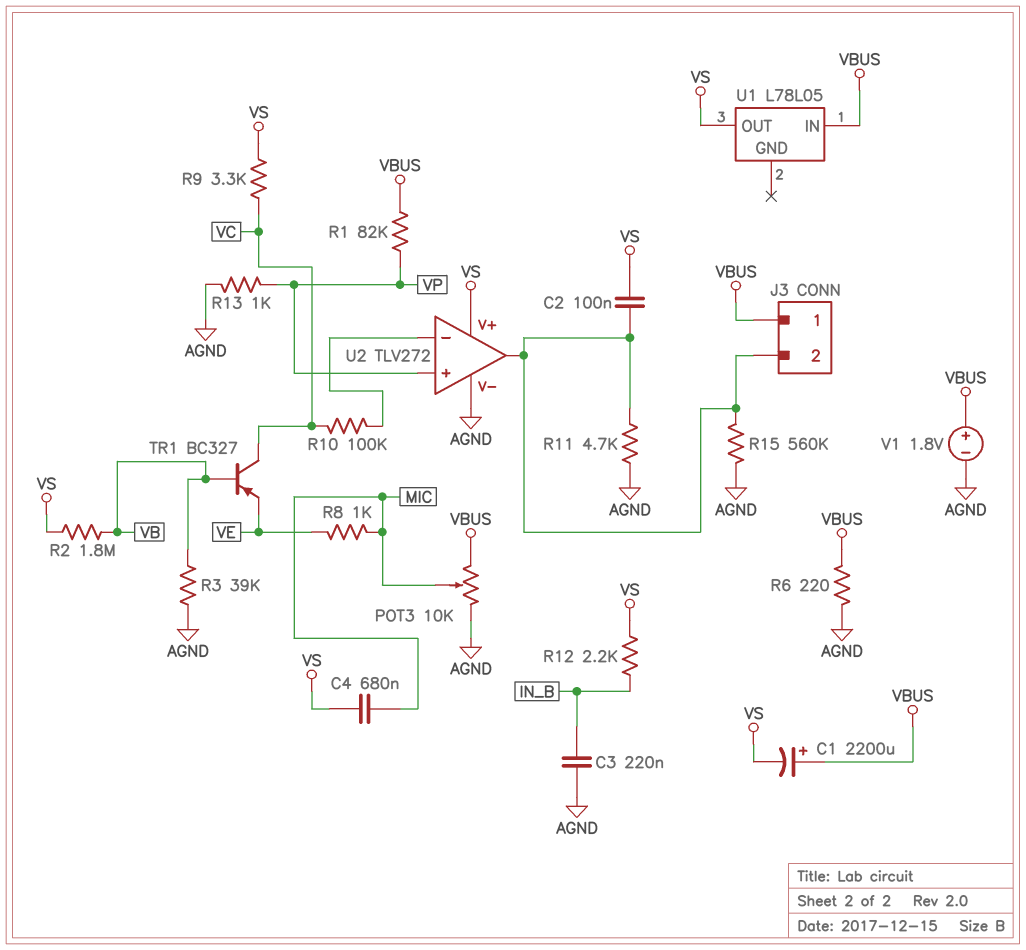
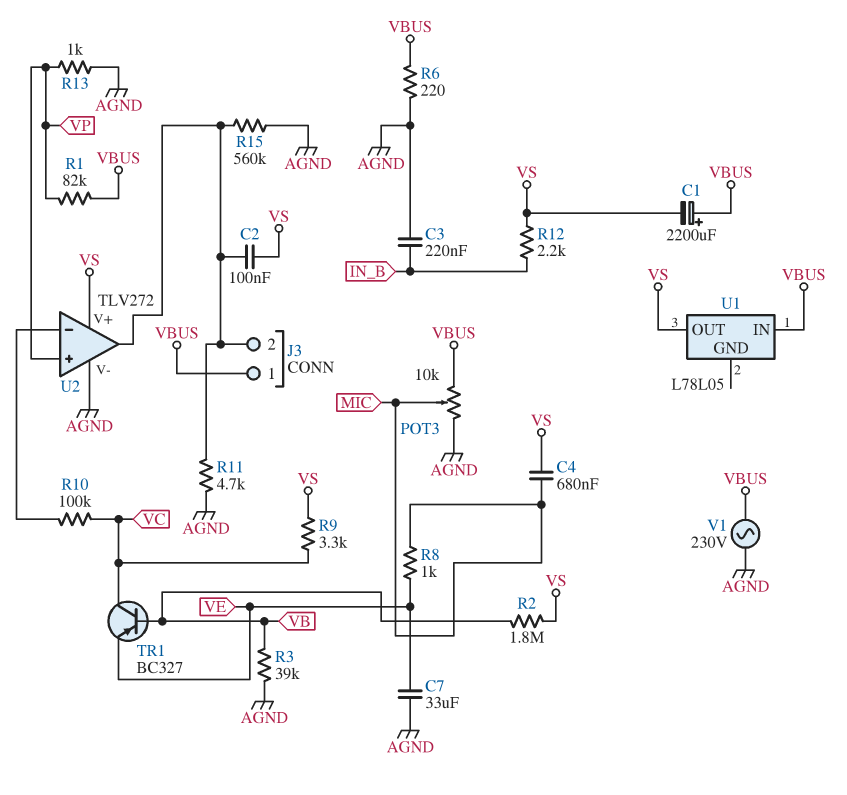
C7: none -> 33uF (AGND, VE)
V1: 1.8V (plus VBUS, minus AGND) -> AC 230V (AGND, VBUS)

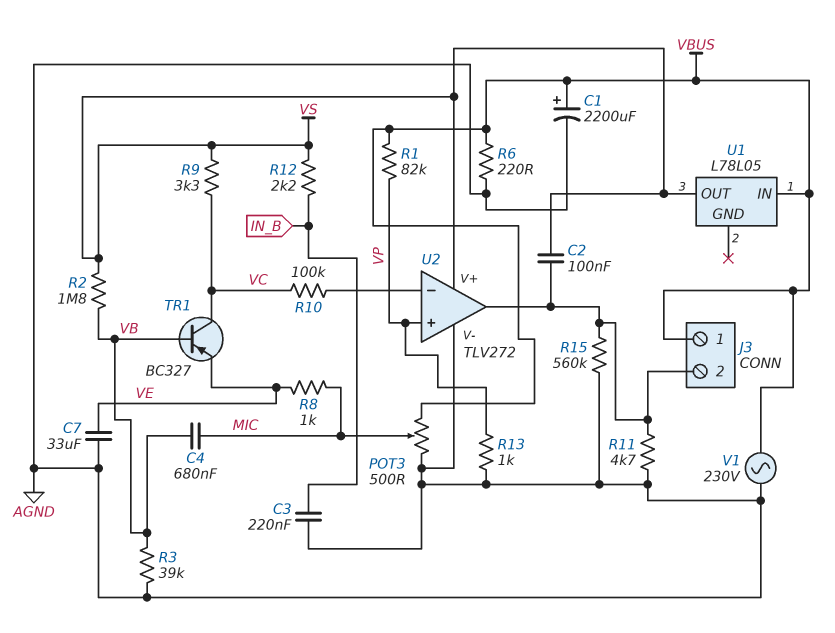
C1: 2200uF (plus VBUS, minus VS) -> 2200uF (plus VBUS, minus AGND)
C4: 680nF (MIC, VS) -> 680nF (MIC, VB)
POT3: 10k (AGND, VBUS, wiper MIC) -> 500 (AGND, VBUS, wiper MIC)

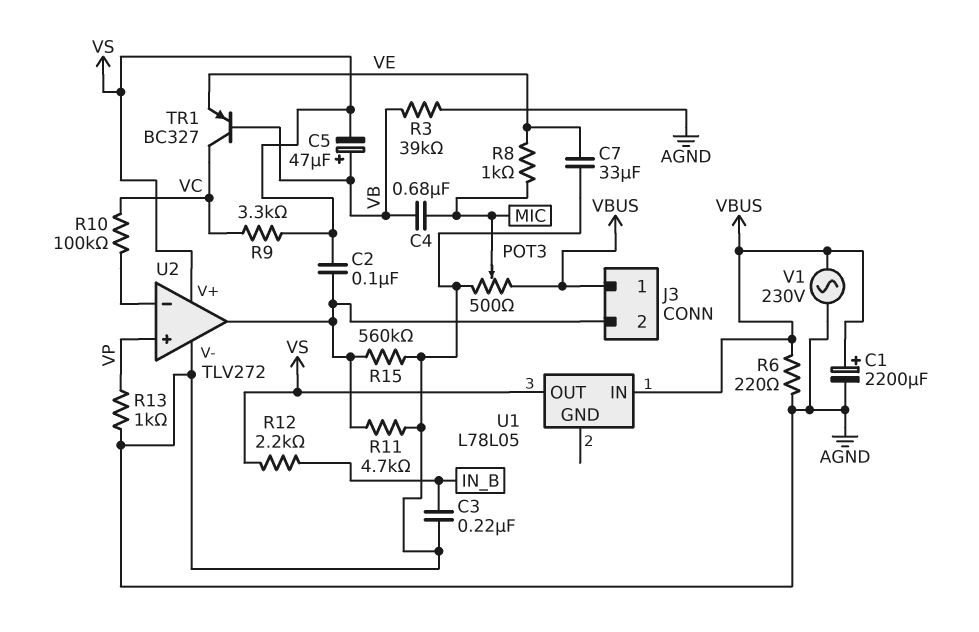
C5: none -> 47uF (plus VB, minus VS)
R1: 82k (VBUS, VP) -> none
R2: 1.8M (VB, VS) -> none

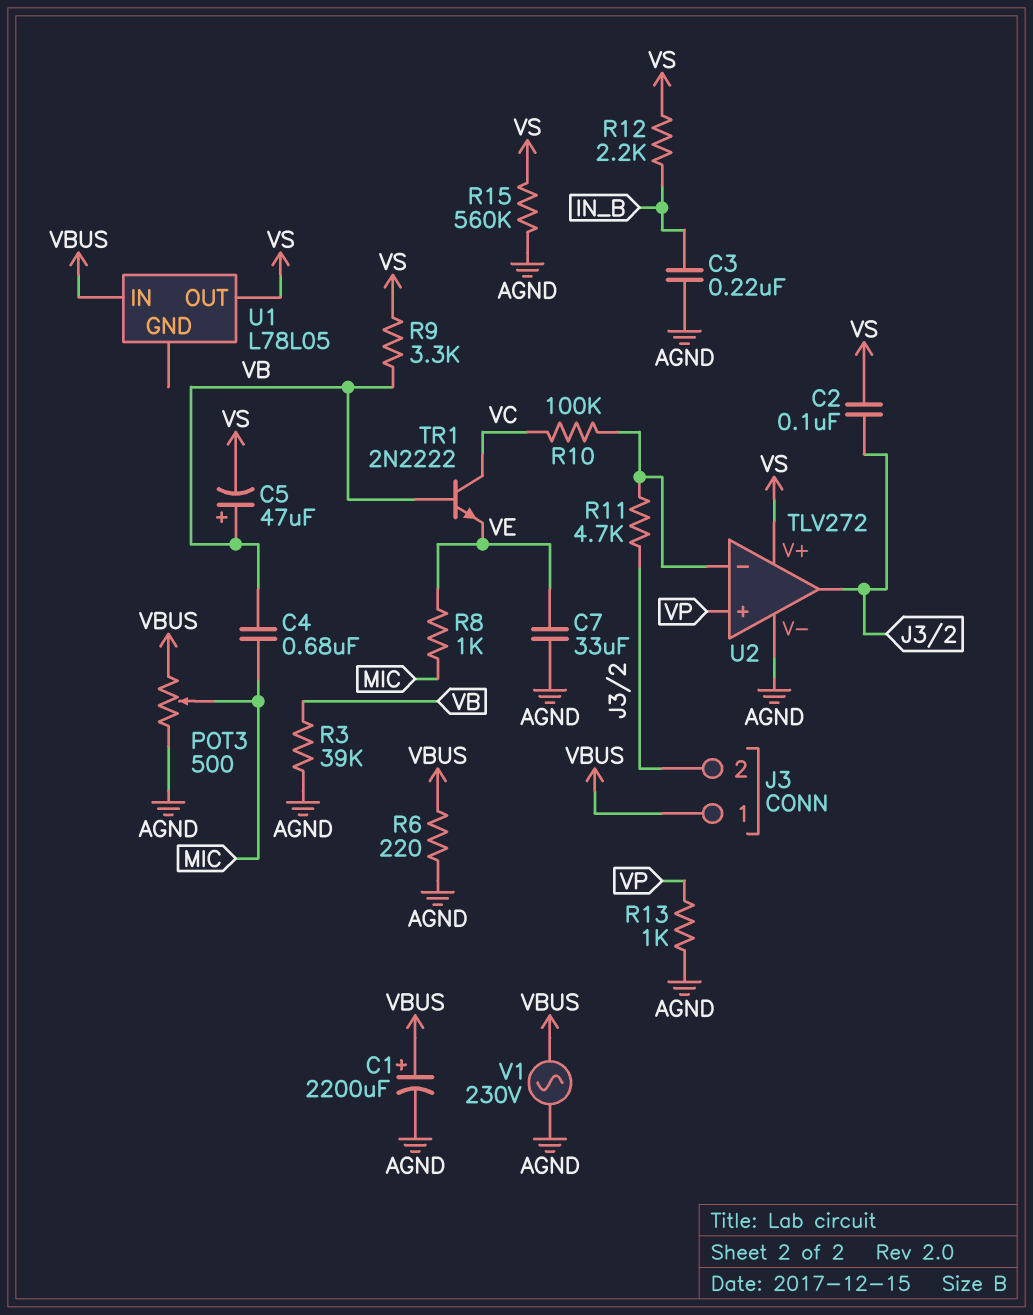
R9: 3.3k (VC, VS) -> 3.3k (VB, VS)
R11: 4.7k (AGND, J3/2) -> 4.7k (J3/2, U2/in-)
R15: 560k (AGND, J3/2) -> 560k (AGND, VS)
TR1: PNP BC327 (B VB, C VC, E VE) -> NPN 2N2222 (B VB, C VC, E VE)

